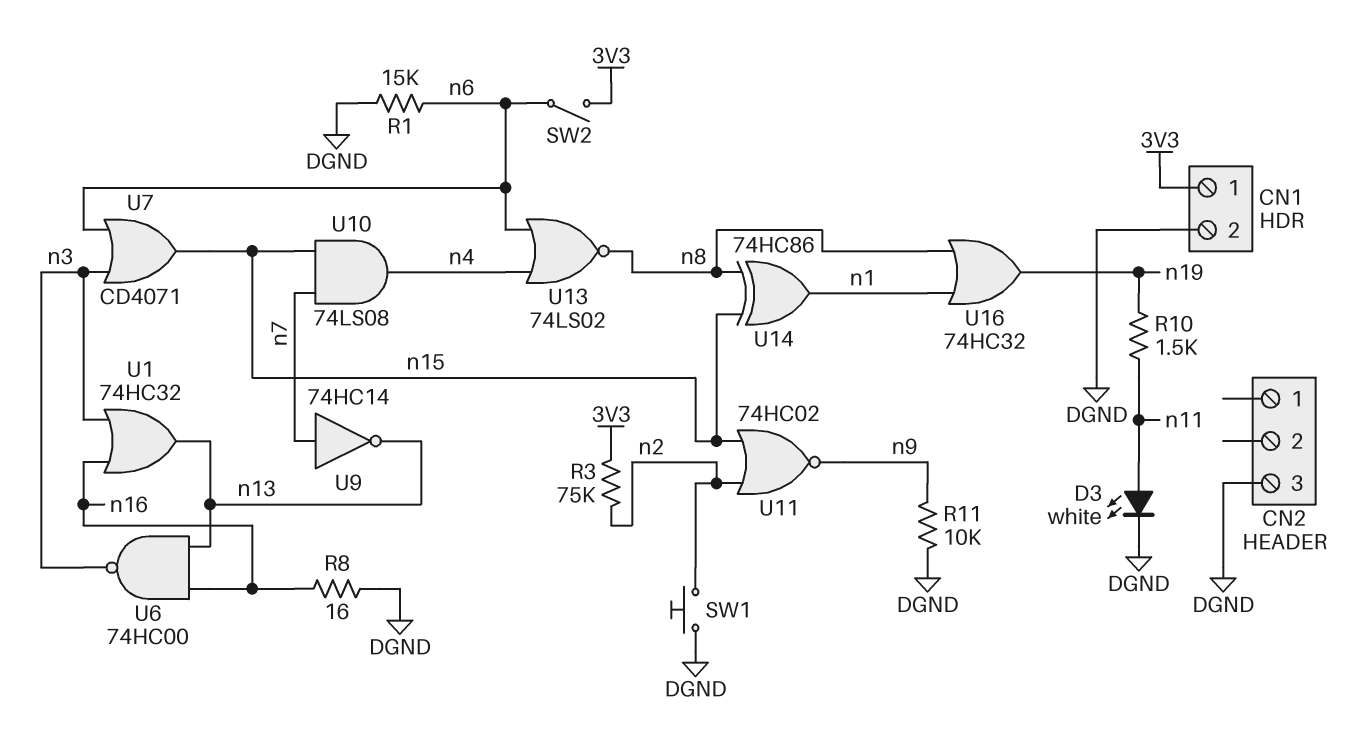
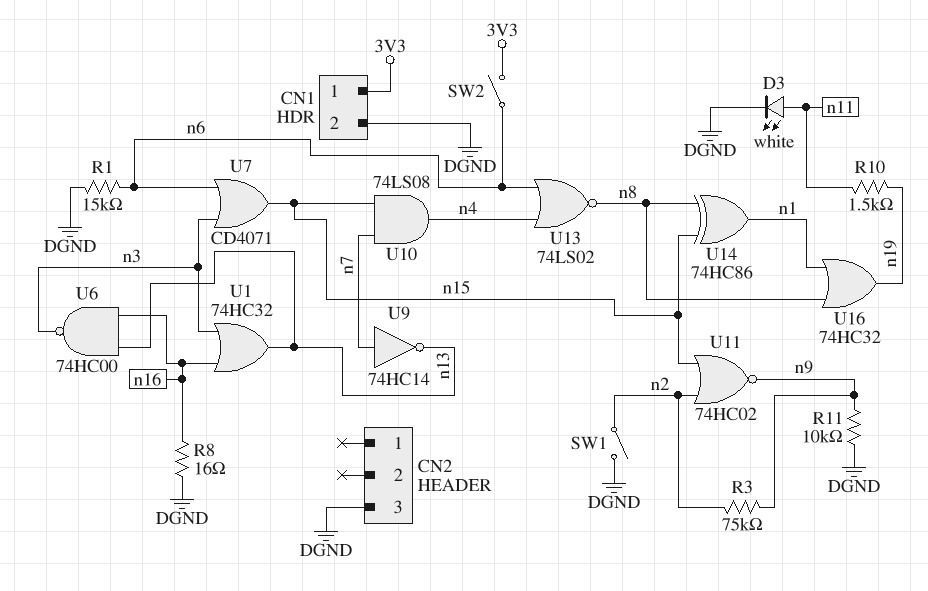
R3: 75k (3V3, n2) -> 75k (n2, n9)
SW1: button (DGND, n2) -> switch (DGND, n2)

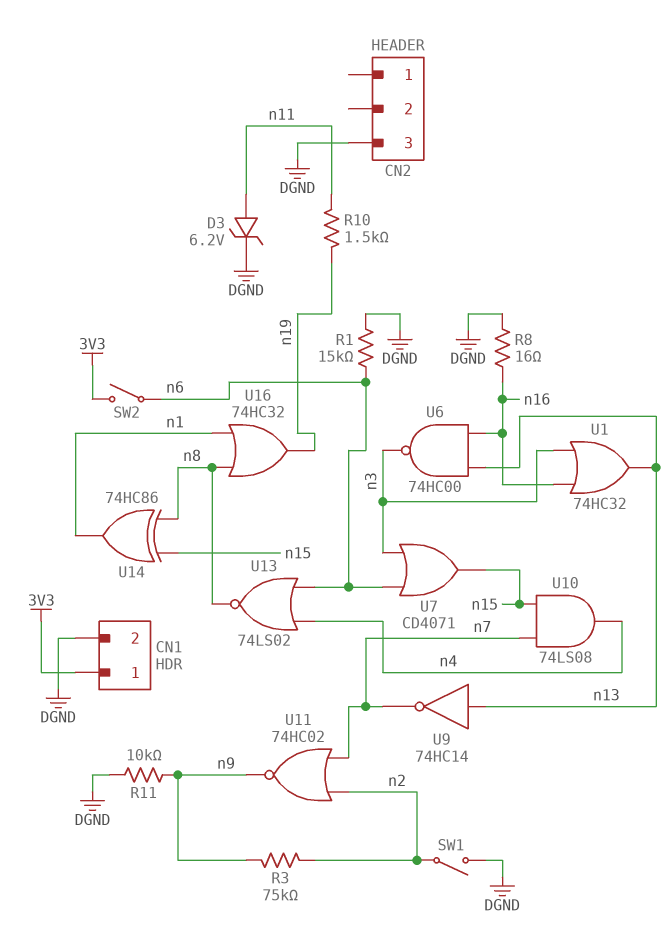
D3: LED white (A n11, K DGND) -> zener 6.2V (A n11, K DGND)
U9: NOT 74HC14 (in n7, out n13) -> NOT 74HC14 (in n13, out n7)
U11: NOR 74HC02 (in n2, in n15, out n9) -> NOR 74HC02 (in n2, in n7, out n9)

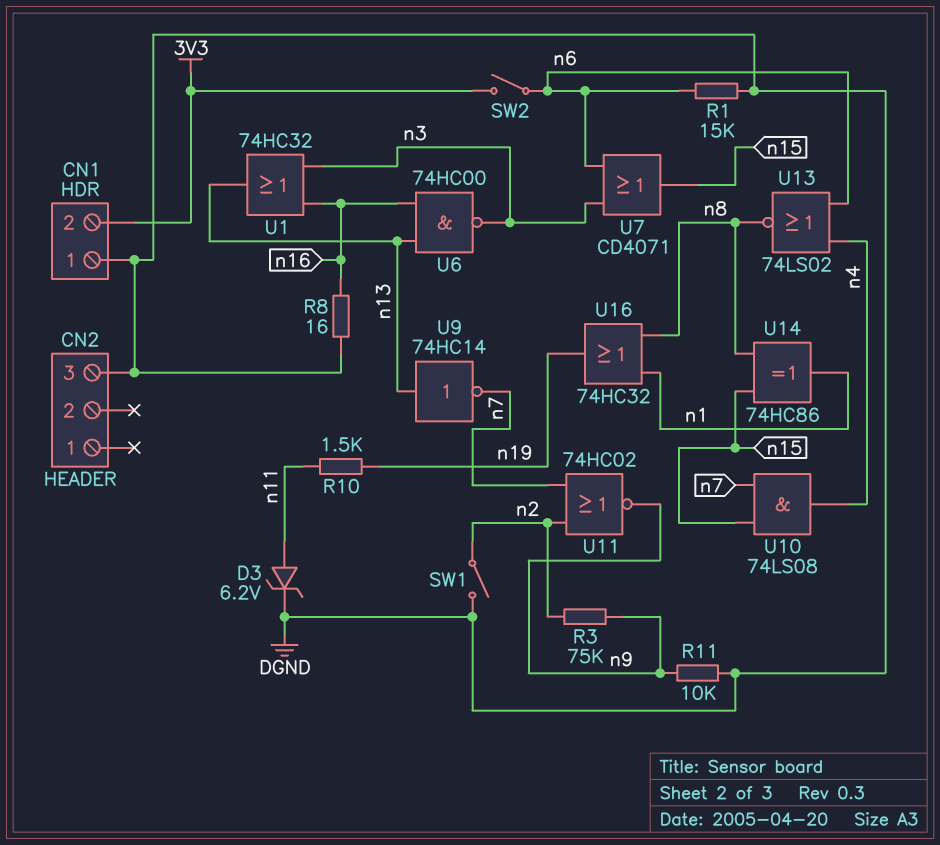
CN1 pin 1: 3V3 -> DGND
CN1 pin 2: DGND -> 3V3

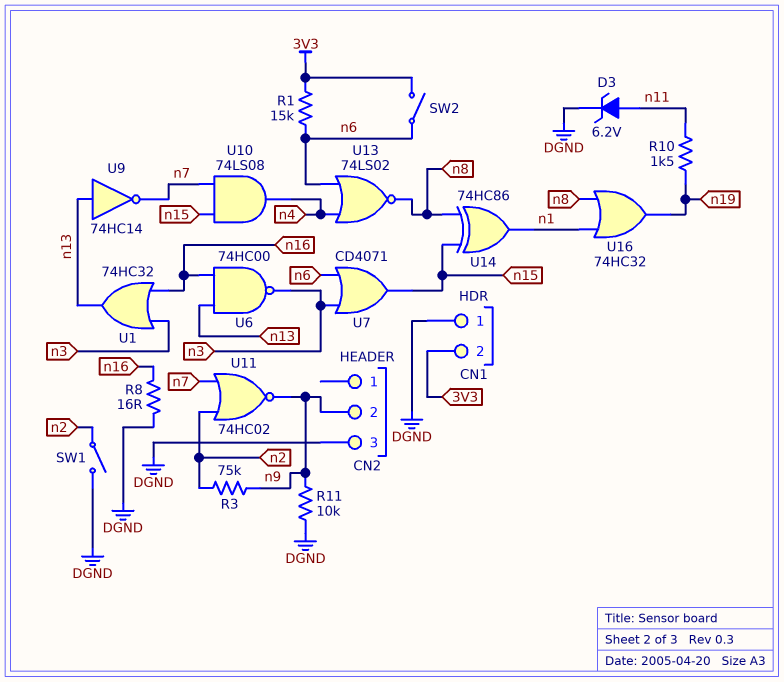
CN2 pin 2: none -> n9
R1: 15k (DGND, n6) -> 15k (3V3, n6)

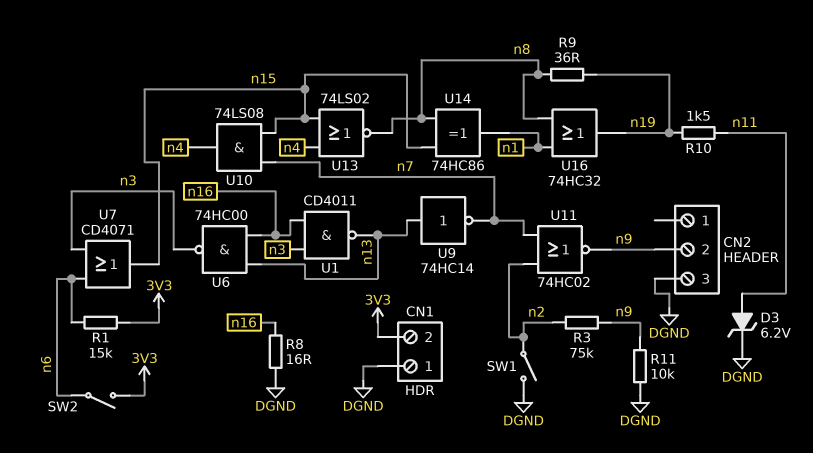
R9: none -> 36 (n8, n19)
U1: OR 74HC32 (in n3, in n16, out n13) -> NAND CD4011 (in n3, in n16, out n13)
U13: NOR 74LS02 (in n4, in n6, out n8) -> NOR 74LS02 (in n4, in n15, out n8)

